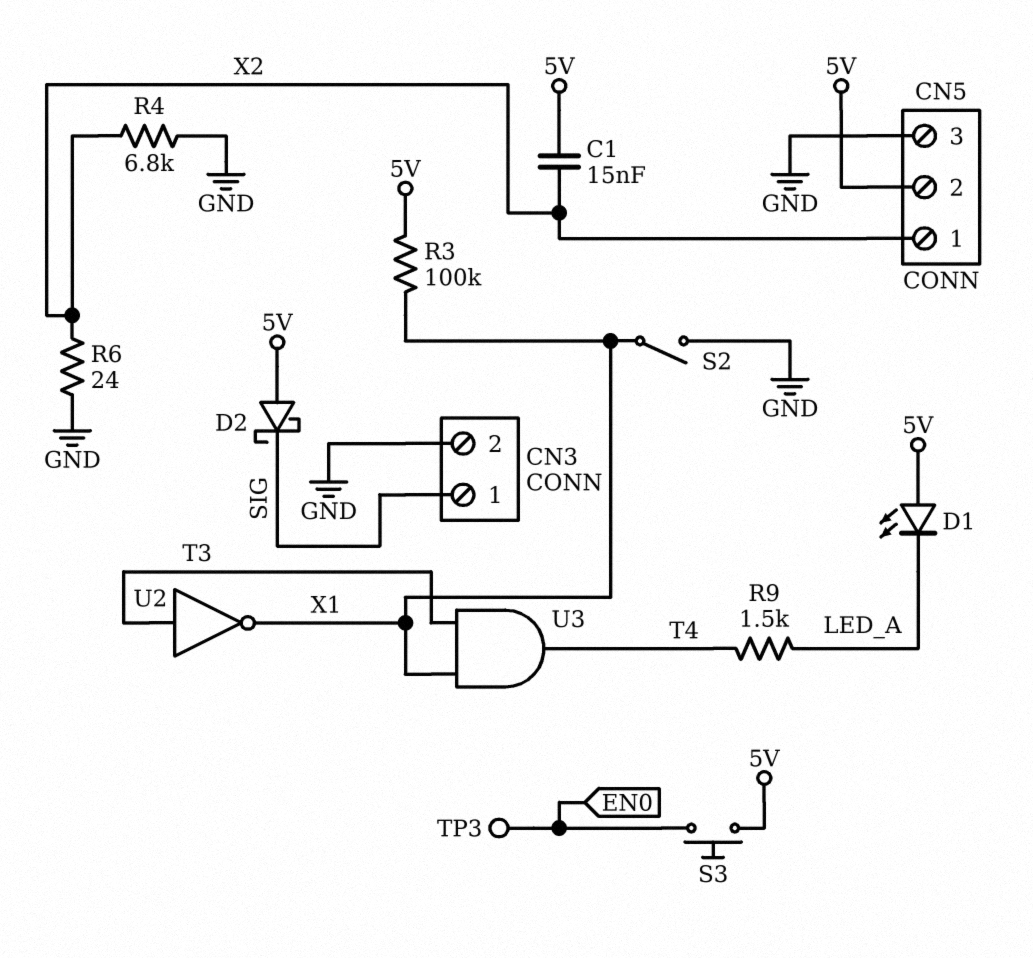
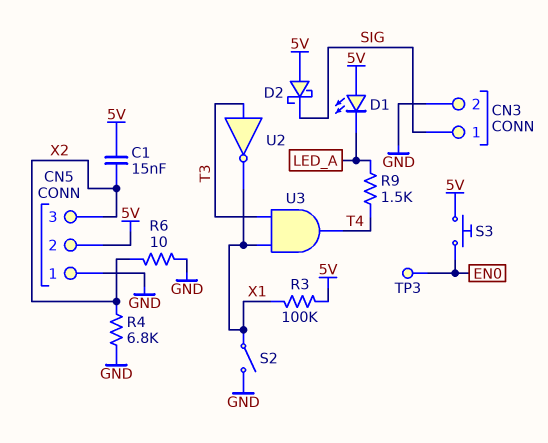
CN5 pin 1: X2 -> GND
CN5 pin 3: GND -> X2
R6: 24 (GND, X2) -> 10 (GND, X2)

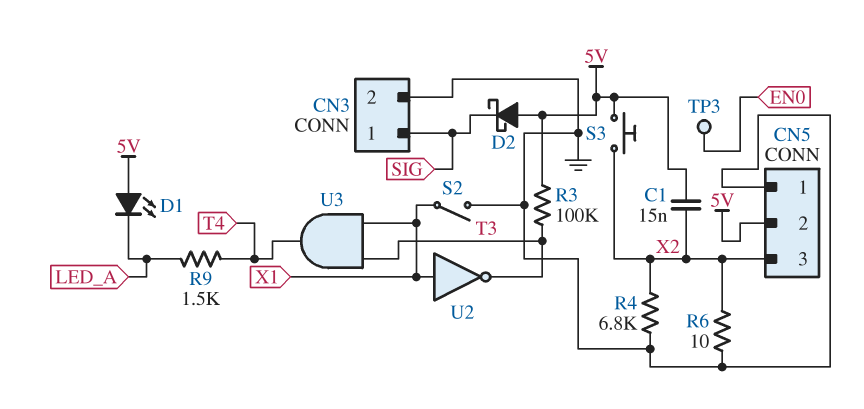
R3: 100k (5V, X1) -> 100k (5V, T3)
S3: button (5V, EN0) -> button (5V, X2)
U2: NOT (in T3, out X1) -> NOT (in X1, out T3)

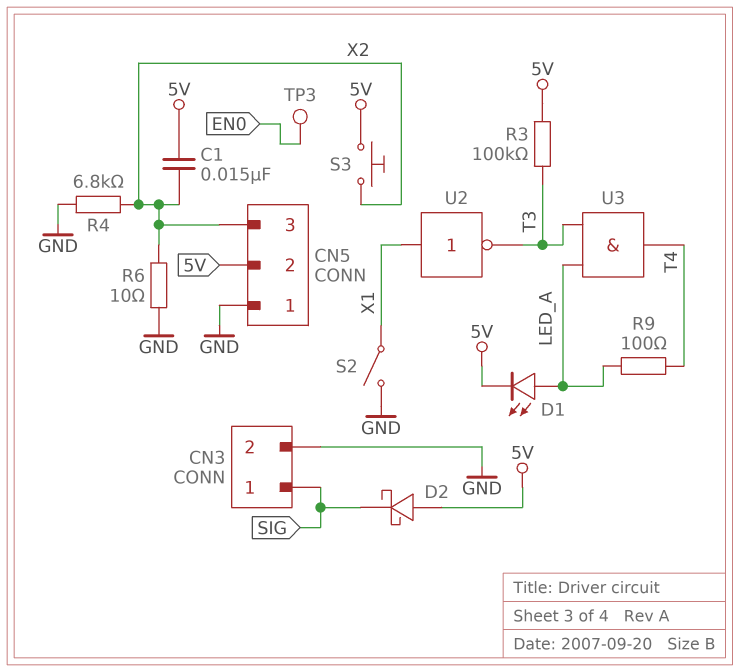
D1: LED (A 5V, K LED_A) -> LED (A LED_A, K 5V)
R9: 1.5k (LED_A, T4) -> 100 (LED_A, T4)
U3: AND (in T3, in X1, out T4) -> AND (in LED_A, in T3, out T4)

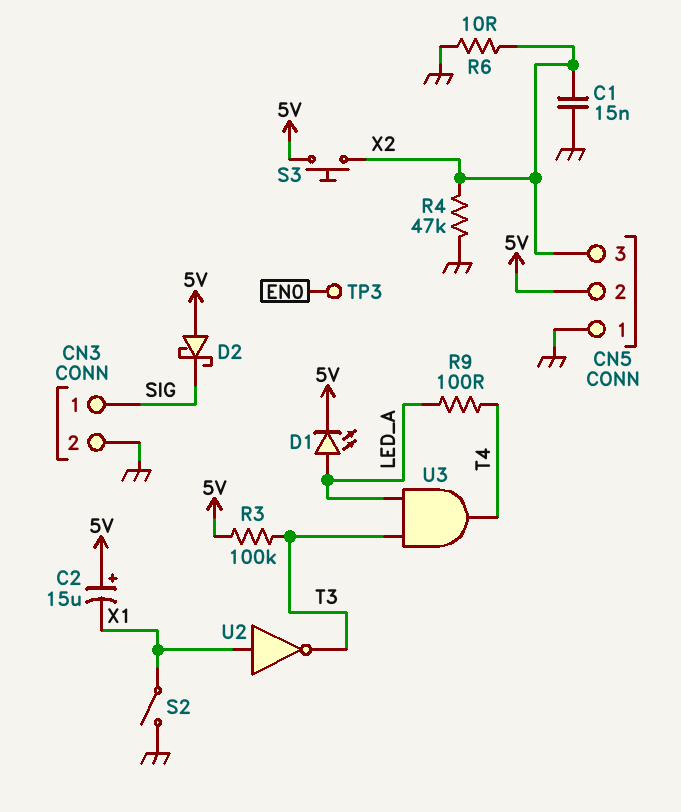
C1: 15nF (5V, X2) -> 15nF (GND, X2)
C2: none -> 15uF (plus 5V, minus X1)
R4: 6.8k (GND, X2) -> 47k (GND, X2)

